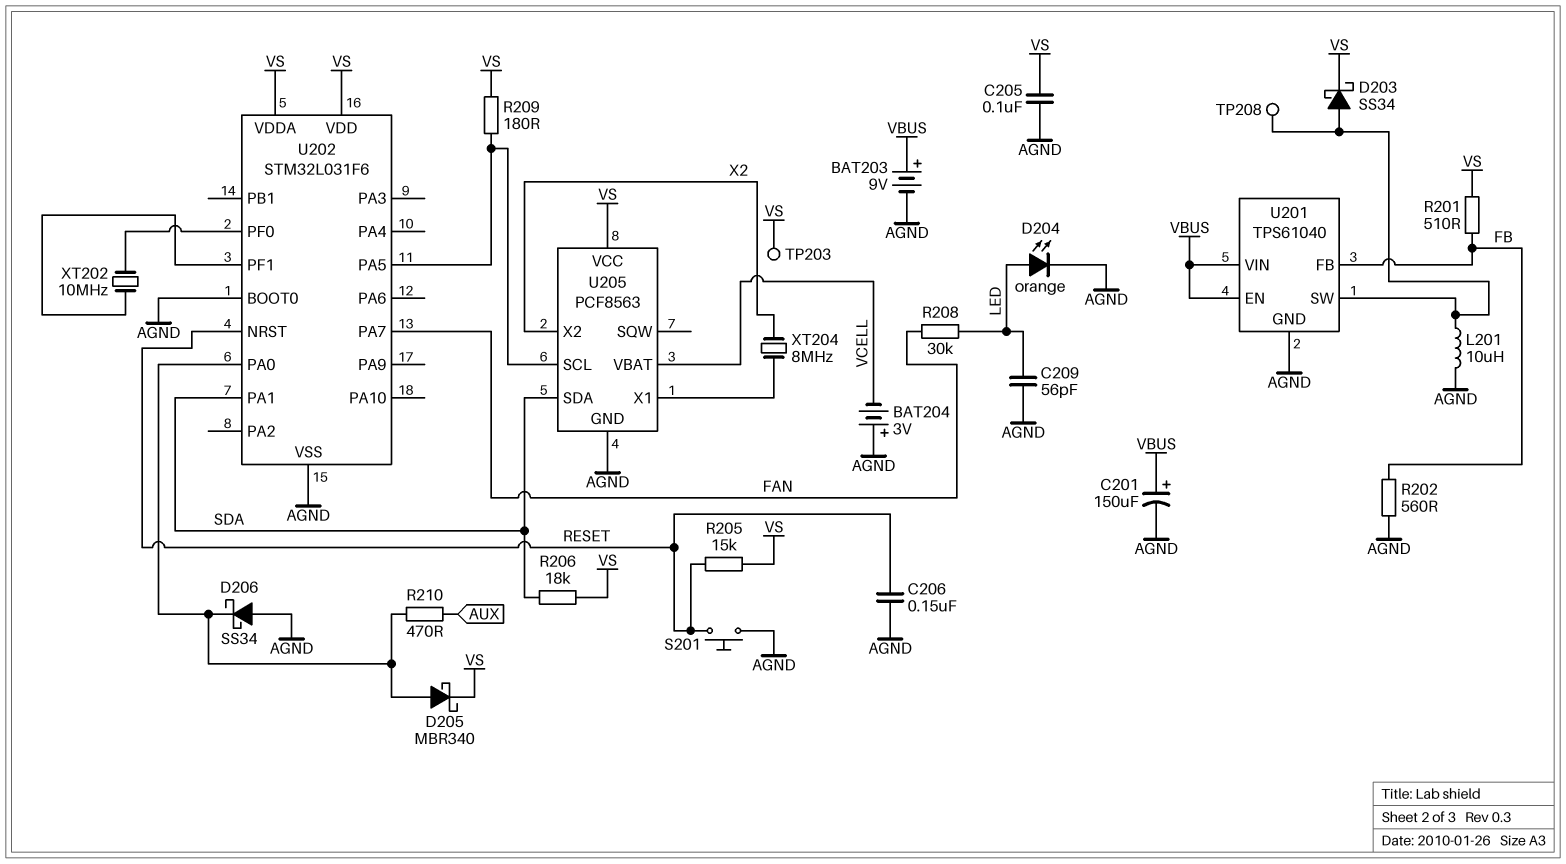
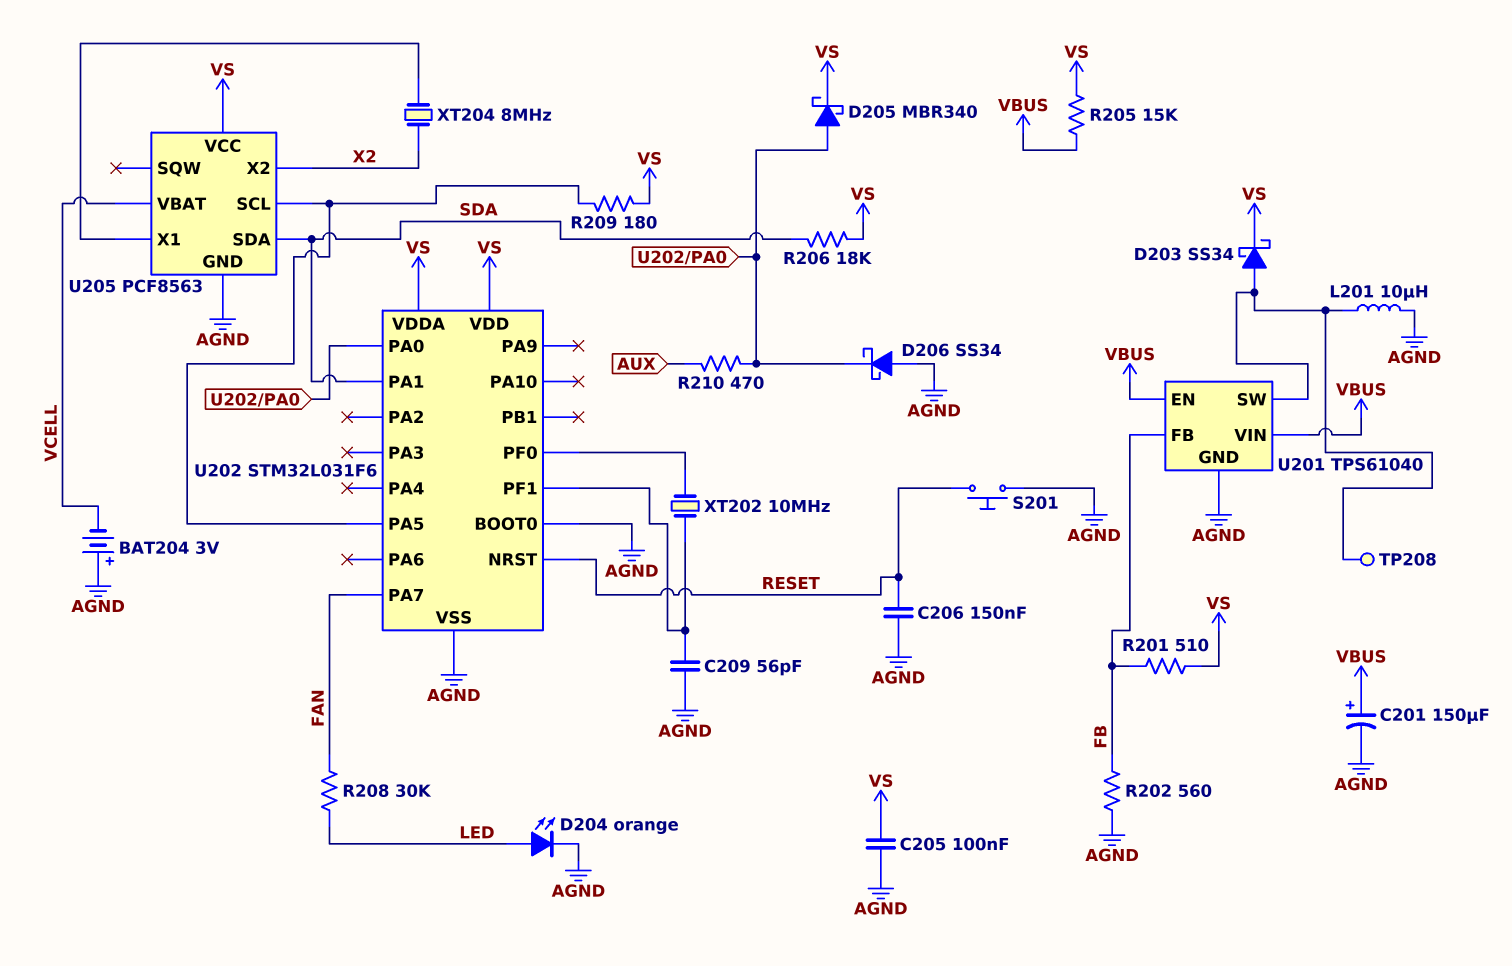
BAT203: 9V (plus VBUS, minus AGND) -> none
C209: 56pF (AGND, LED) -> 56pF (AGND, U202/PF1)
R205: 15k (RESET, VS) -> 15k (VBUS, VS)
TP203: test point (VS) -> none

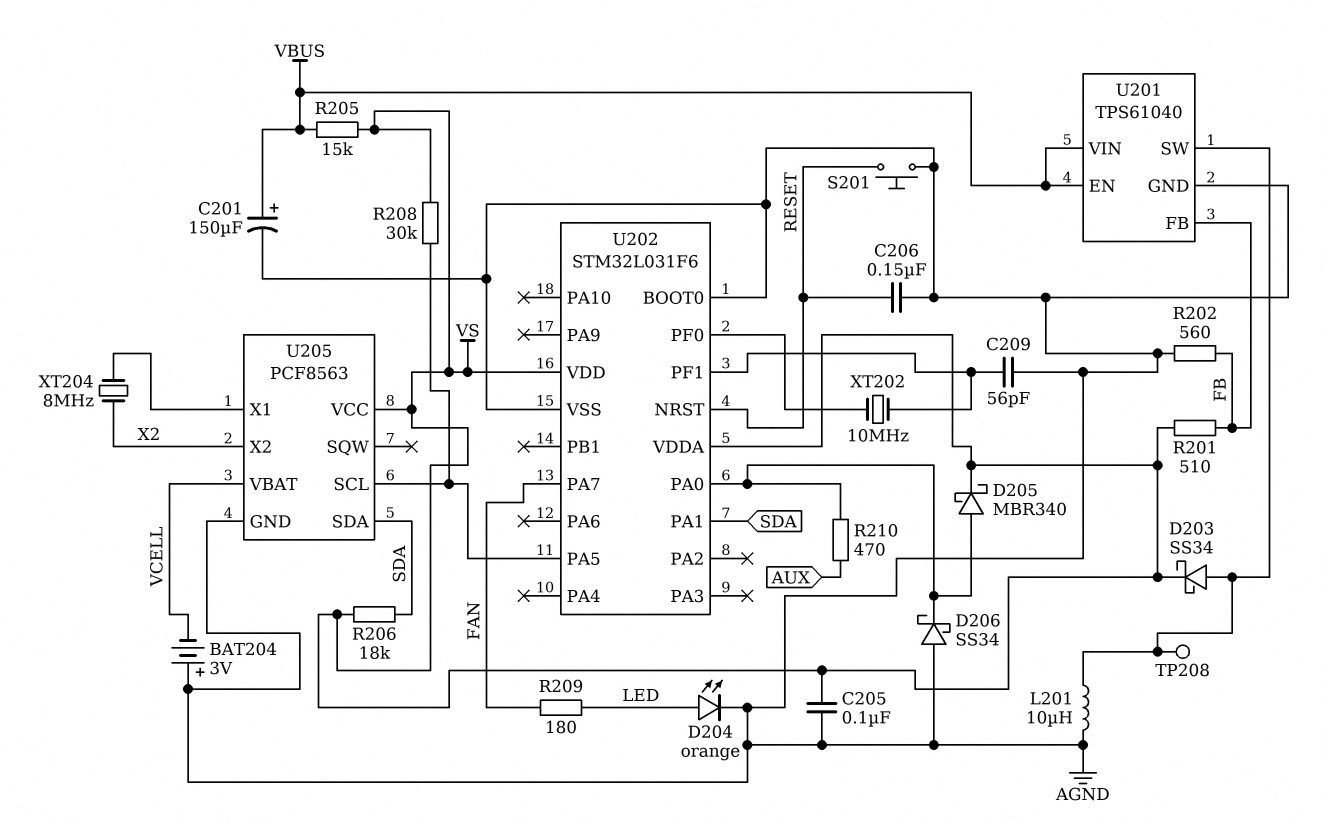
R208: 30k (FAN, LED) -> 30k (U202/PA5, VS)
R209: 180 (U202/PA5, VS) -> 180 (FAN, LED)

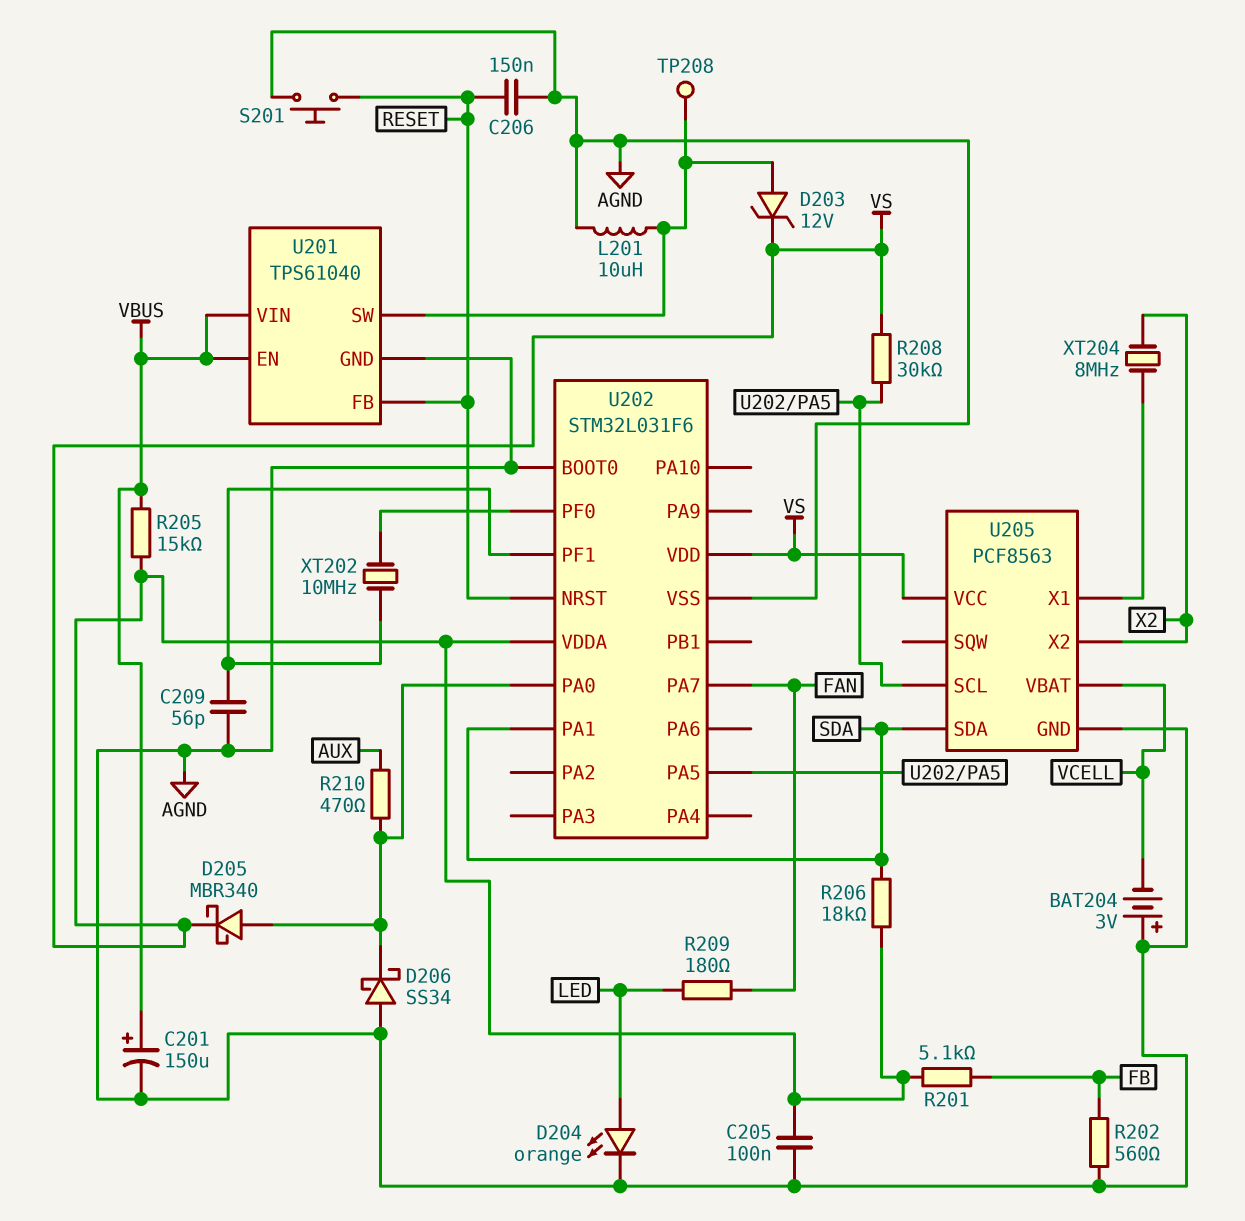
D203: schottky SS34 (A U201/SW, K VS) -> zener 12V (A U201/SW, K VS)
R201: 510 (FB, VS) -> 5.1k (FB, VS)
U201 pin FB: FB -> RESET

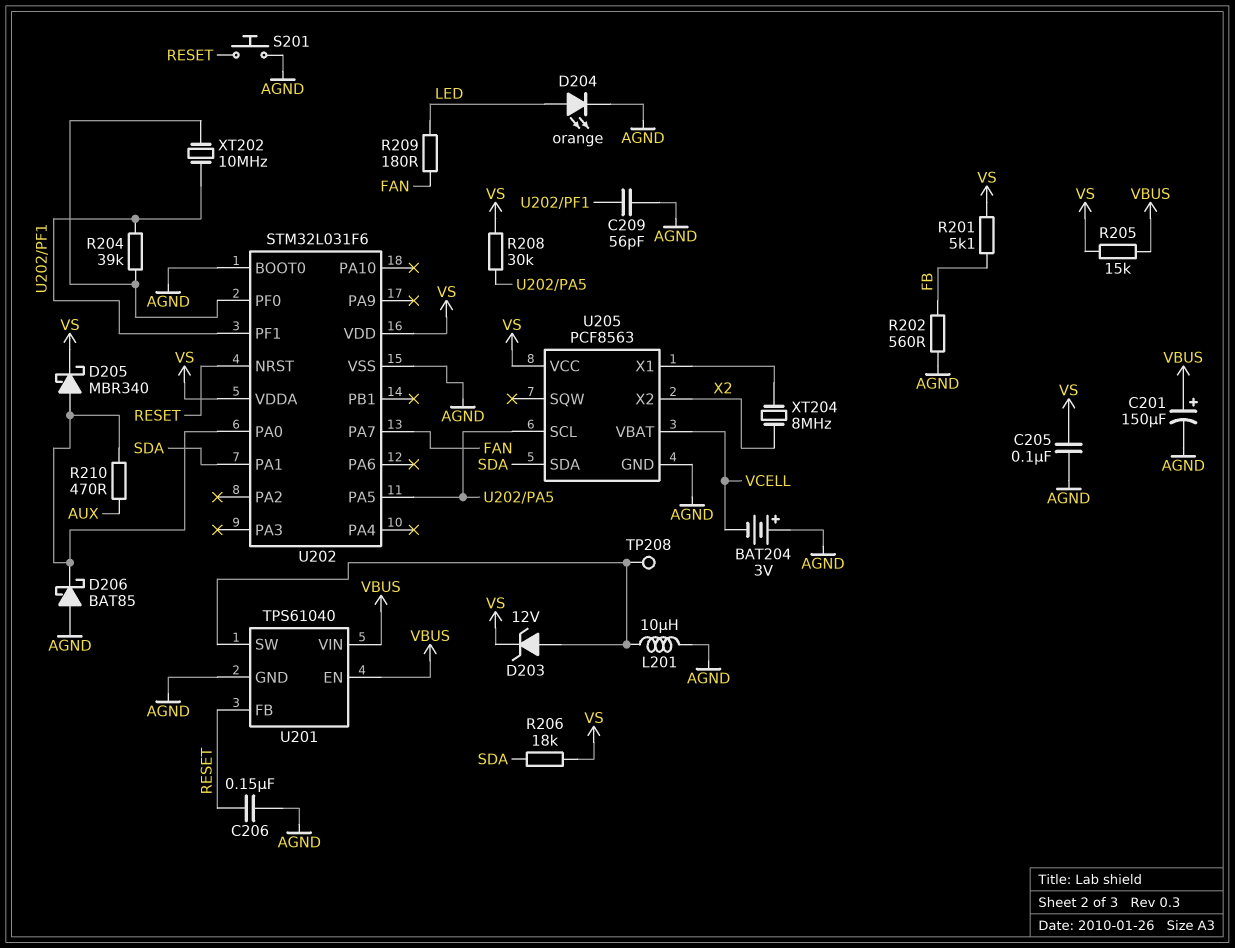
D206: schottky SS34 (A AGND, K U202/PA0) -> schottky BAT85 (A AGND, K U202/PA0)
R204: none -> 39k (U202/PF0, U202/PF1)

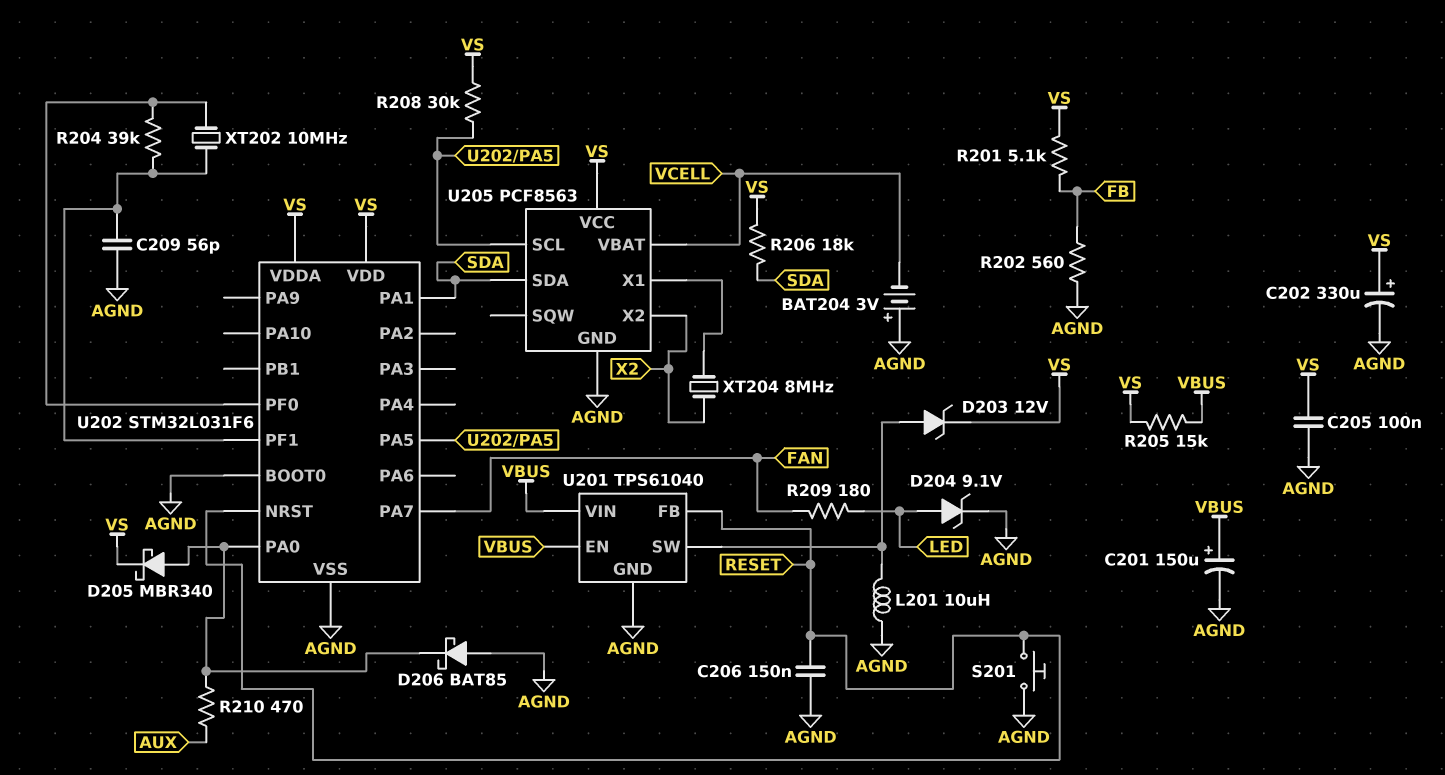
C202: none -> 330uF (plus VS, minus AGND)
D204: LED orange (A LED, K AGND) -> zener 9.1V (A LED, K AGND)
TP208: test point (U201/SW) -> none

